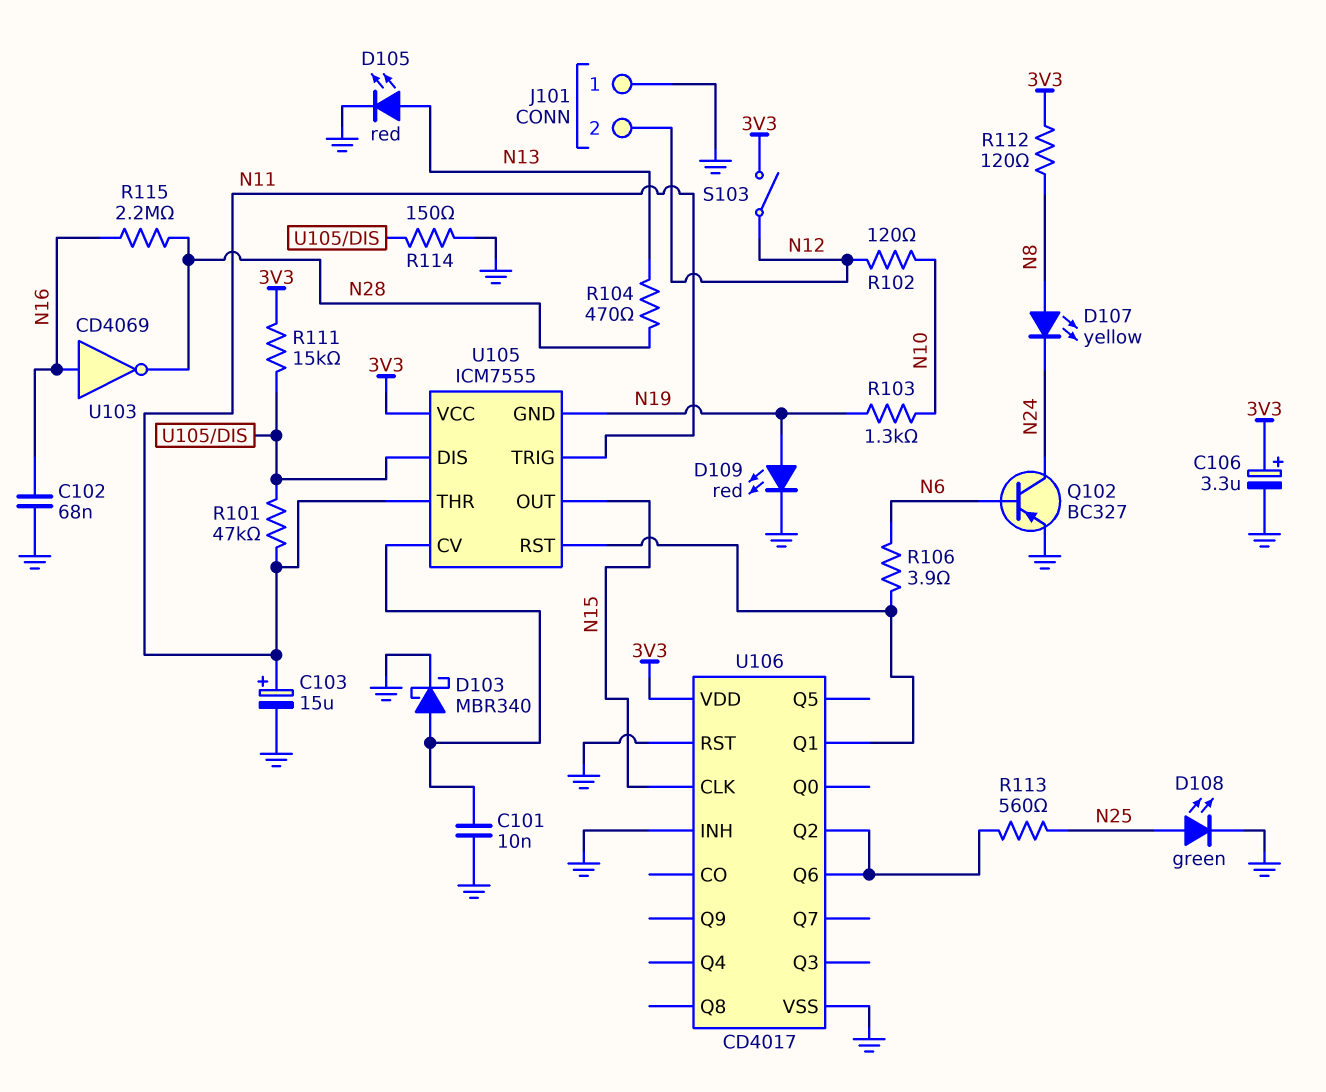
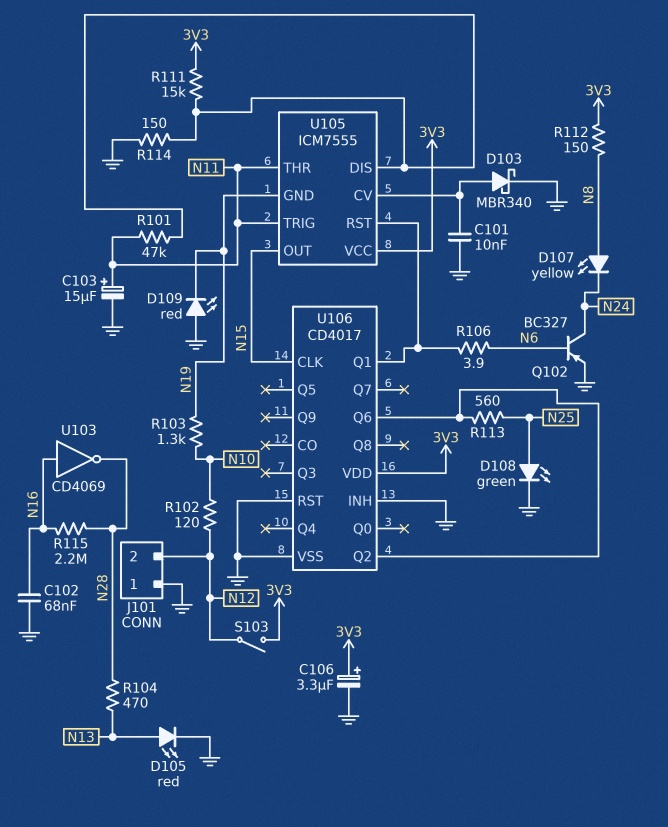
D109: LED red (A N19, K GND) -> LED red (A GND, K N19)
R112: 120 (3V3, N8) -> 150 (3V3, N8)

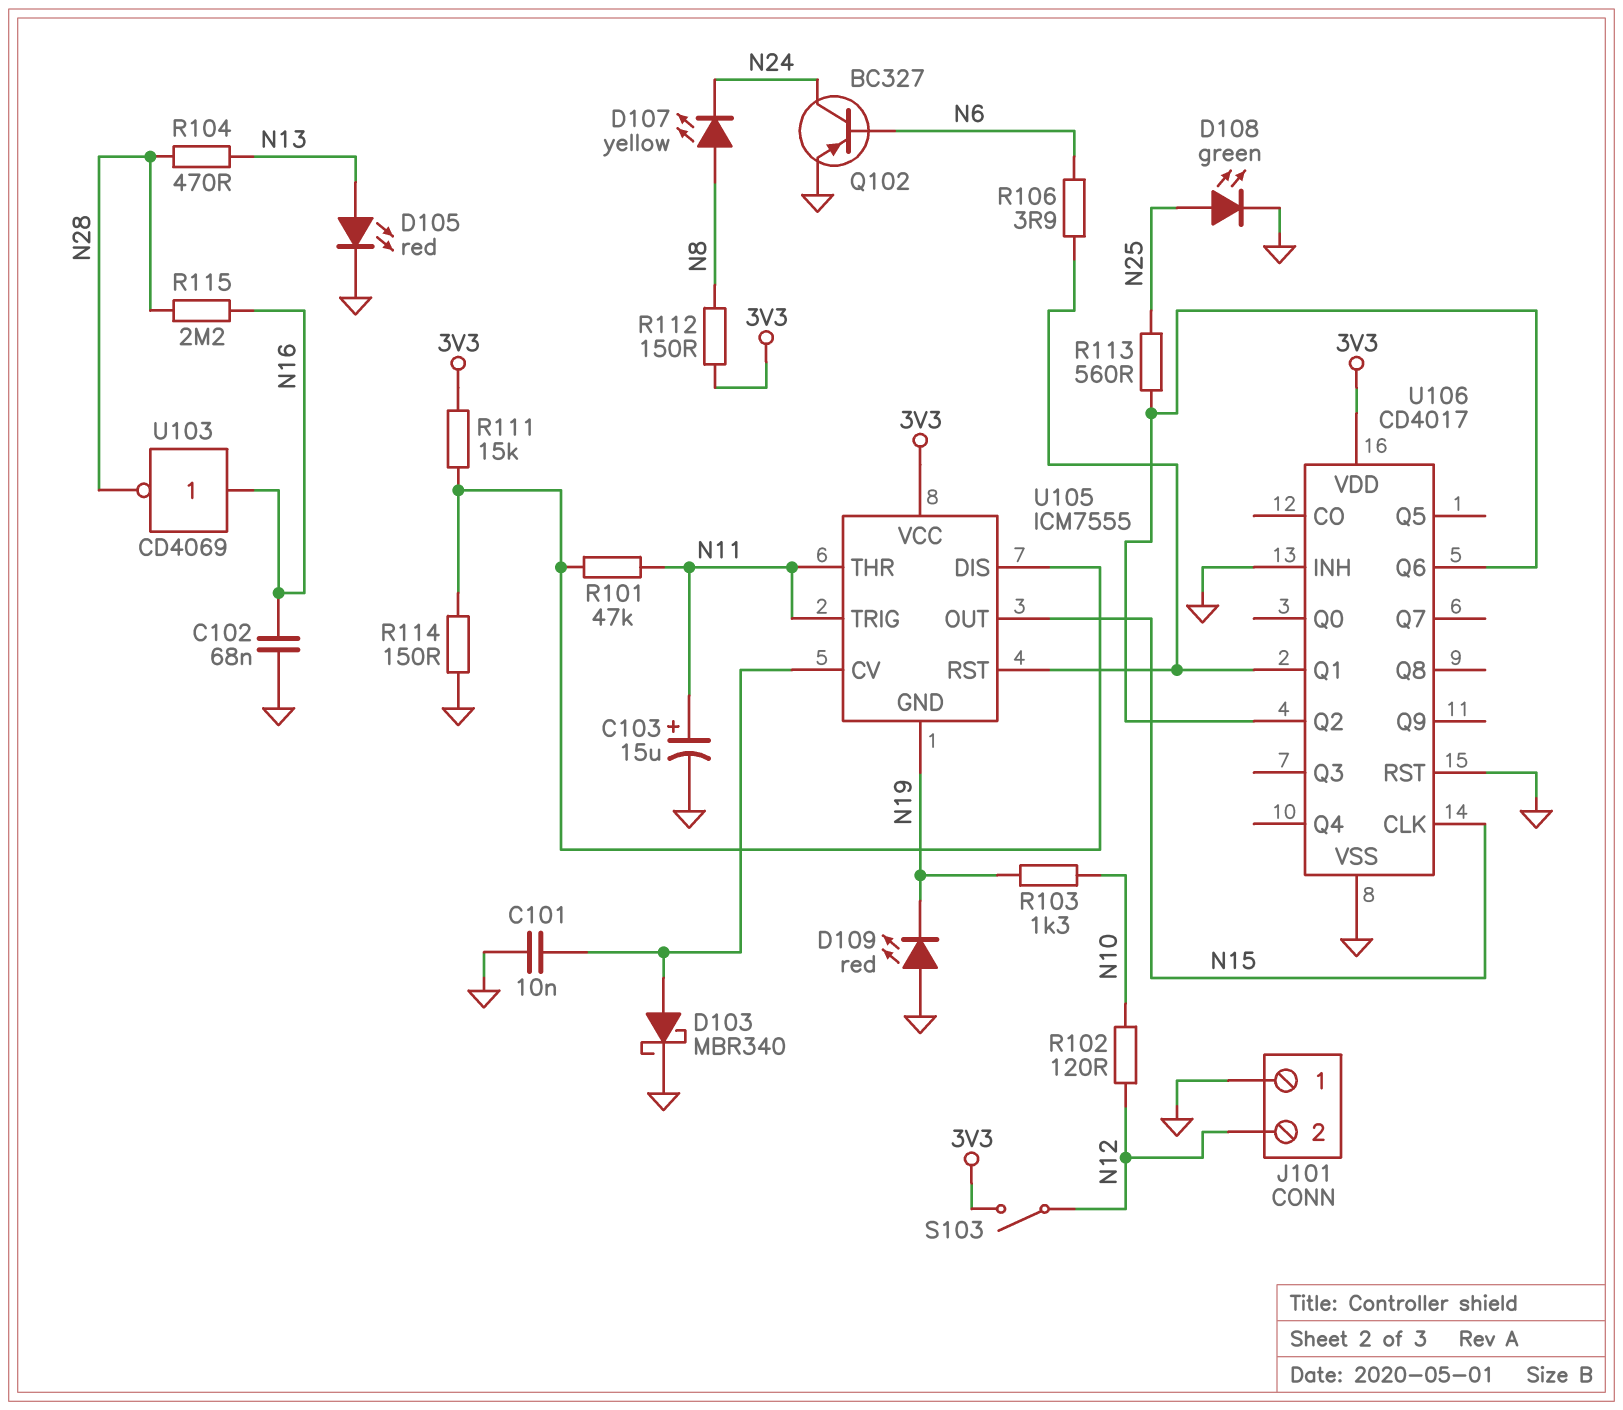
C106: 3.3uF (plus 3V3, minus GND) -> none

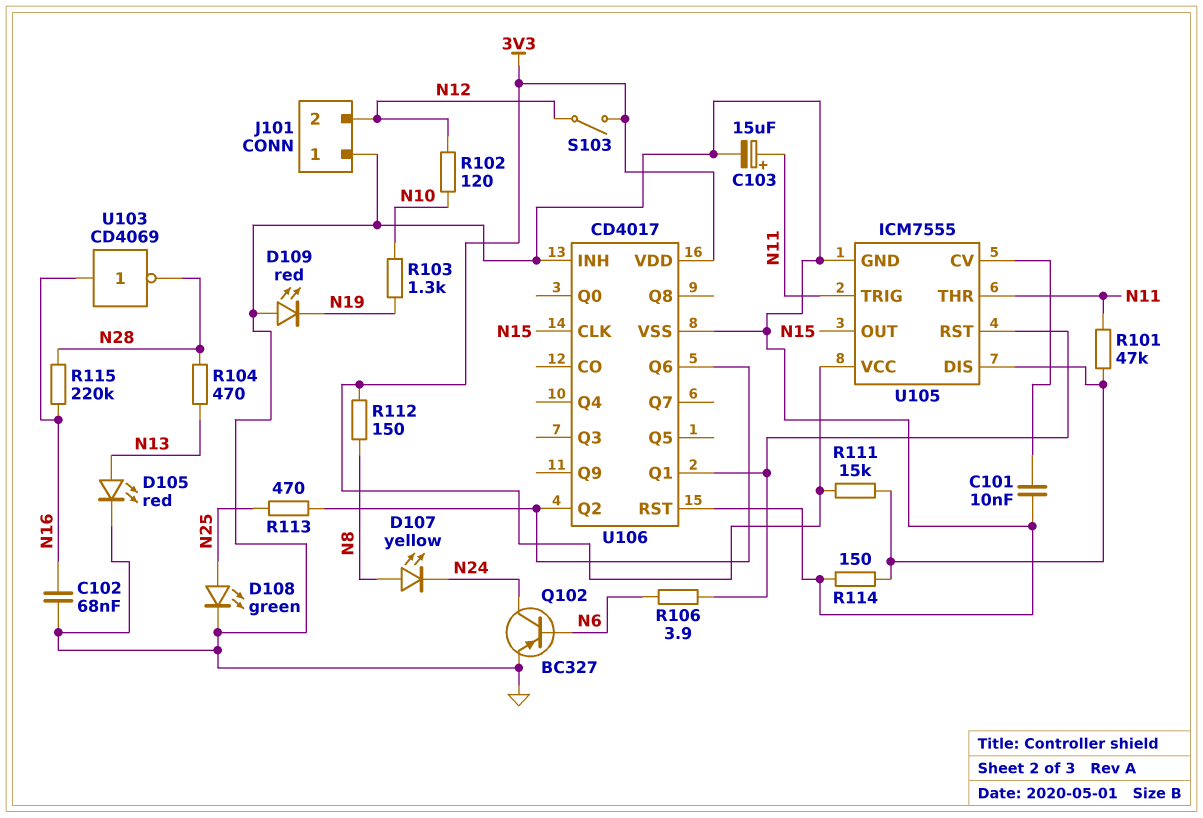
D103: schottky MBR340 (A U105/CV, K GND) -> none
R113: 560 (N25, U106/Q2) -> 470 (N25, U106/Q2)
R115: 2.2M (N16, N28) -> 220k (N16, N28)
U105 pin GND: N19 -> GND

